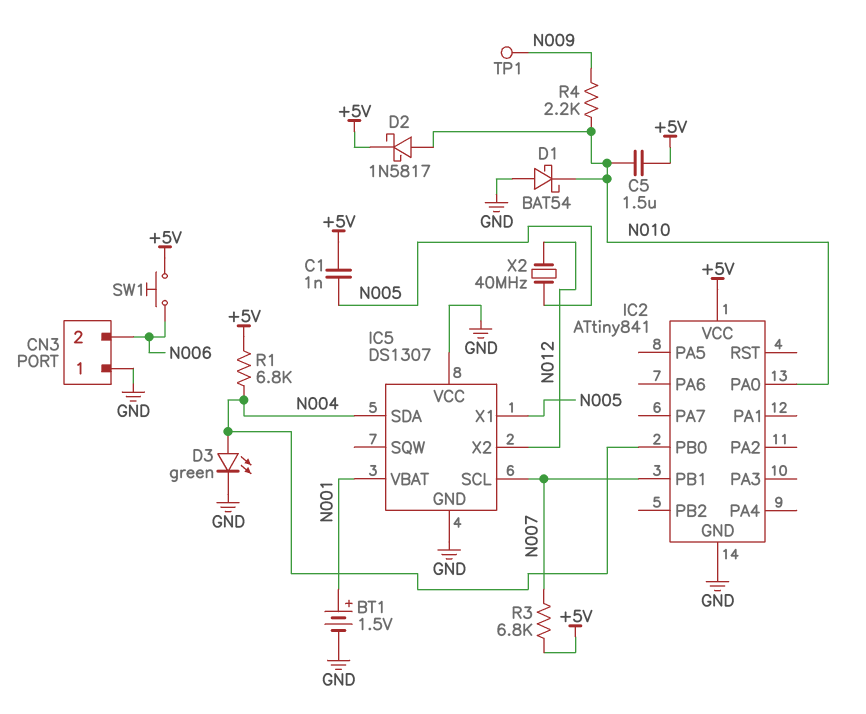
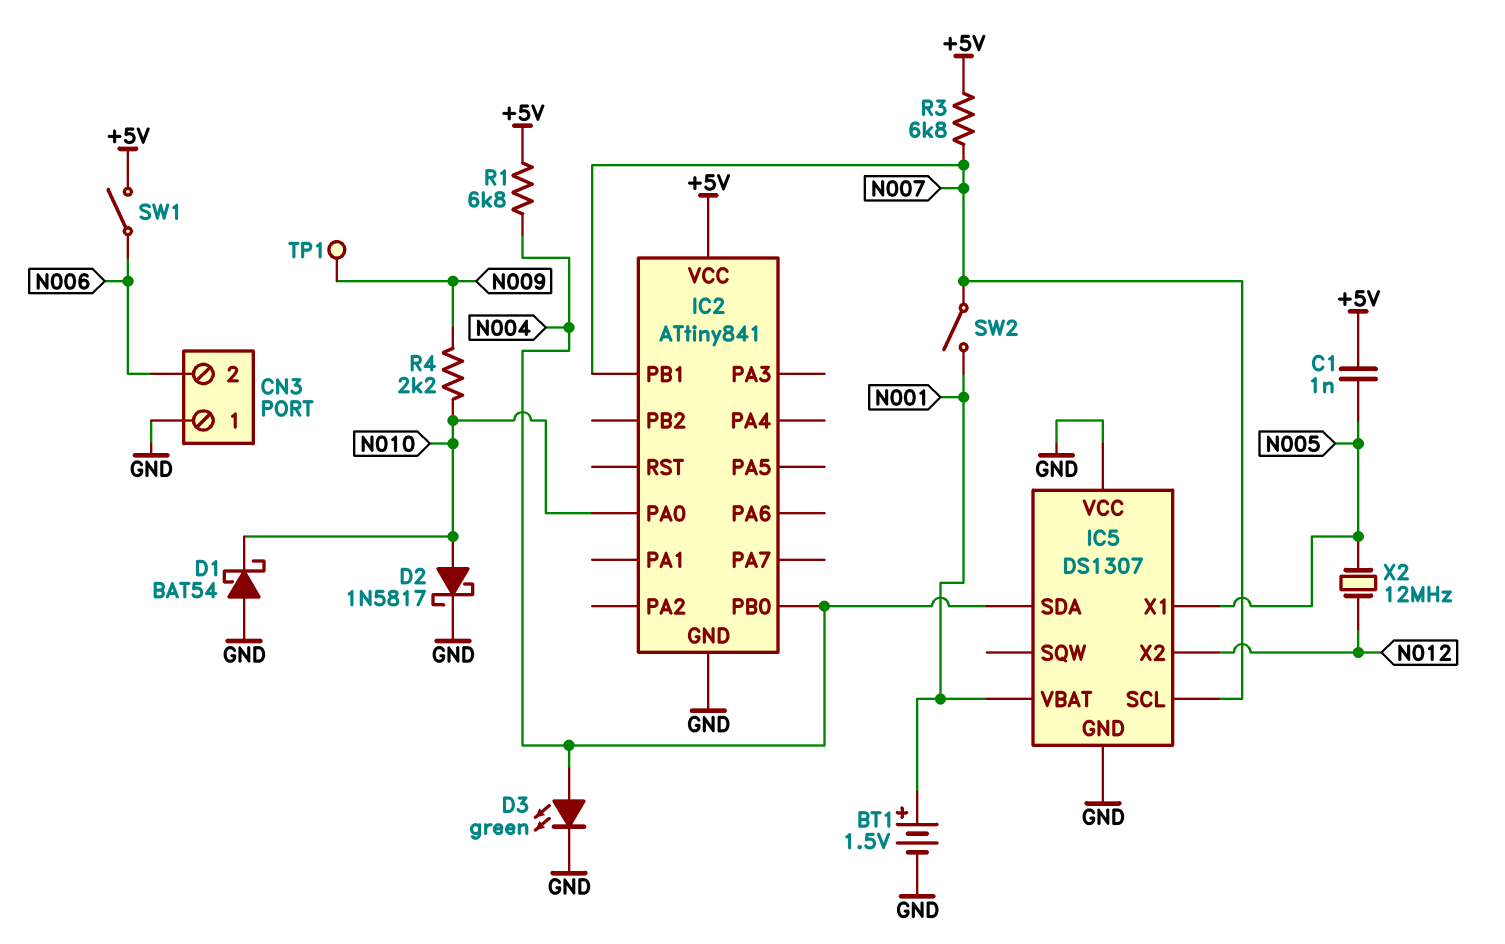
C5: 1.5uF (+5V, N010) -> none
D2: schottky 1N5817 (A N010, K +5V) -> schottky 1N5817 (A N010, K GND)
SW1: button (+5V, N006) -> switch (+5V, N006)
SW2: none -> switch (N001, N007)
X2: 40MHz (N005, N012) -> 12MHz (N005, N012)

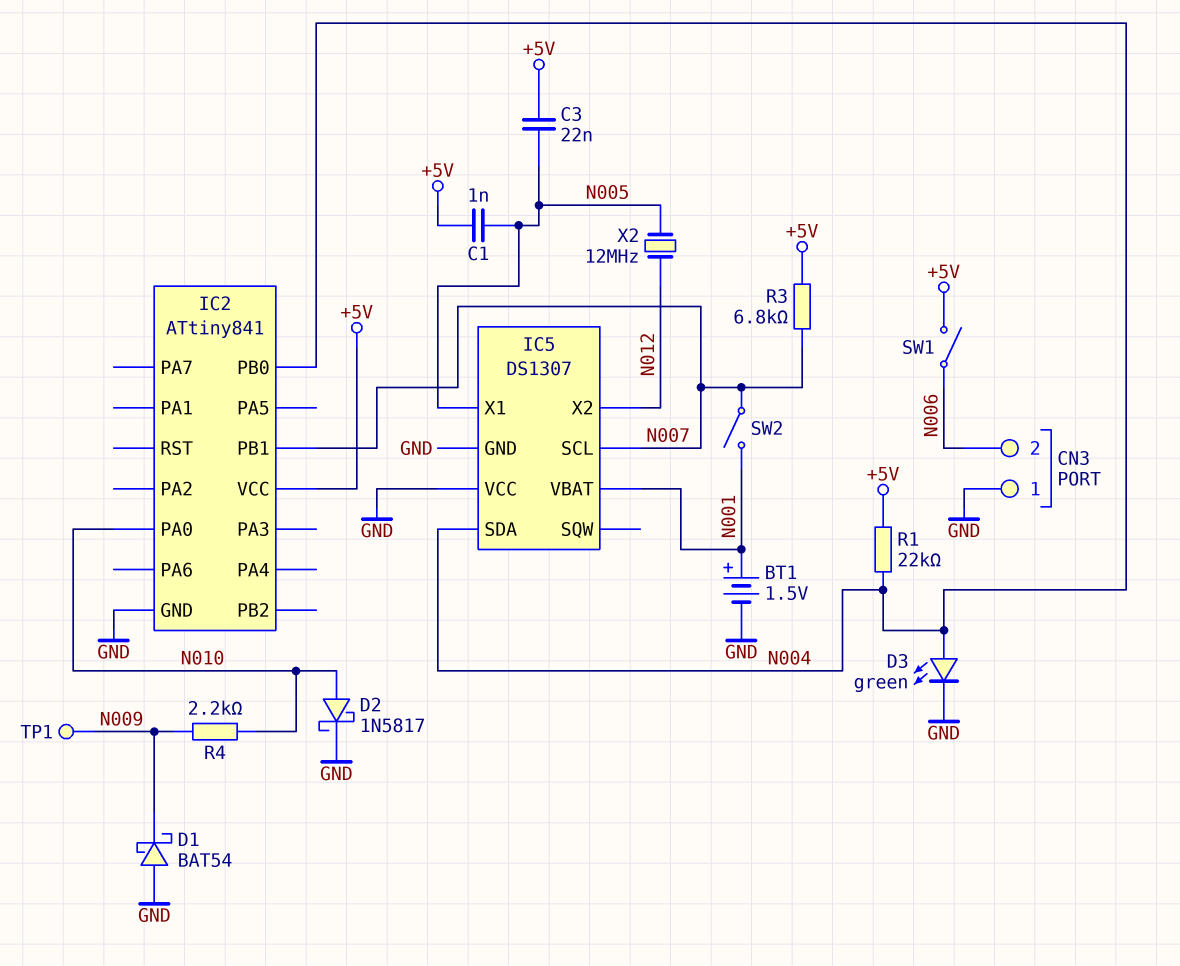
C3: none -> 22nF (+5V, N005)
D1: schottky BAT54 (A GND, K N010) -> schottky BAT54 (A GND, K N009)
R1: 6.8k (+5V, N004) -> 22k (+5V, N004)

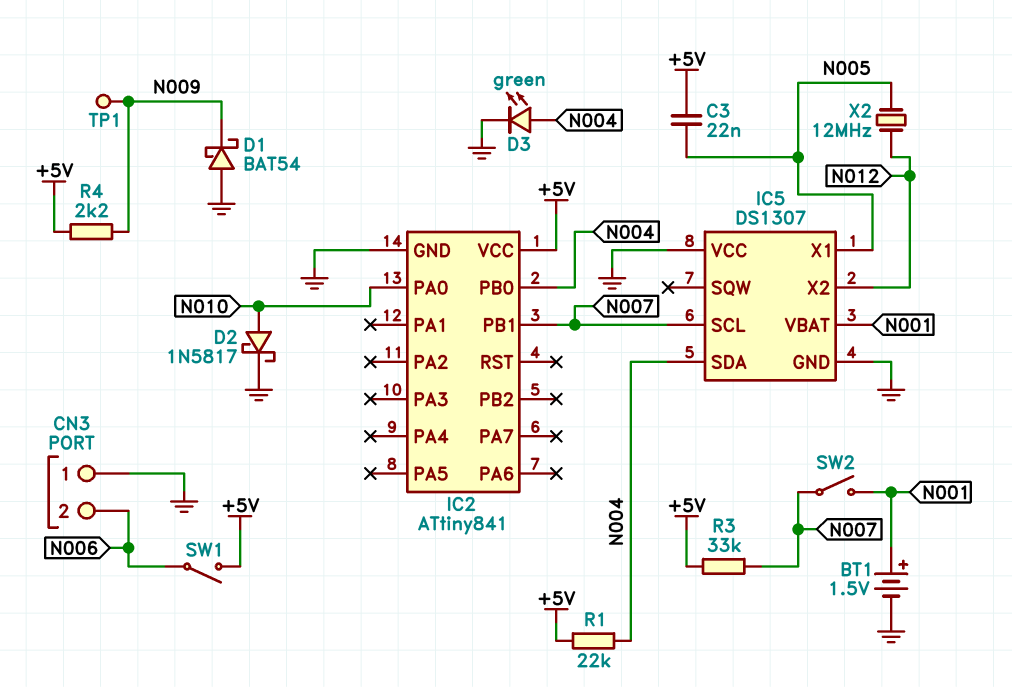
C1: 1nF (+5V, N005) -> none
R3: 6.8k (+5V, N007) -> 33k (+5V, N007)
R4: 2.2k (N009, N010) -> 2.2k (+5V, N009)

